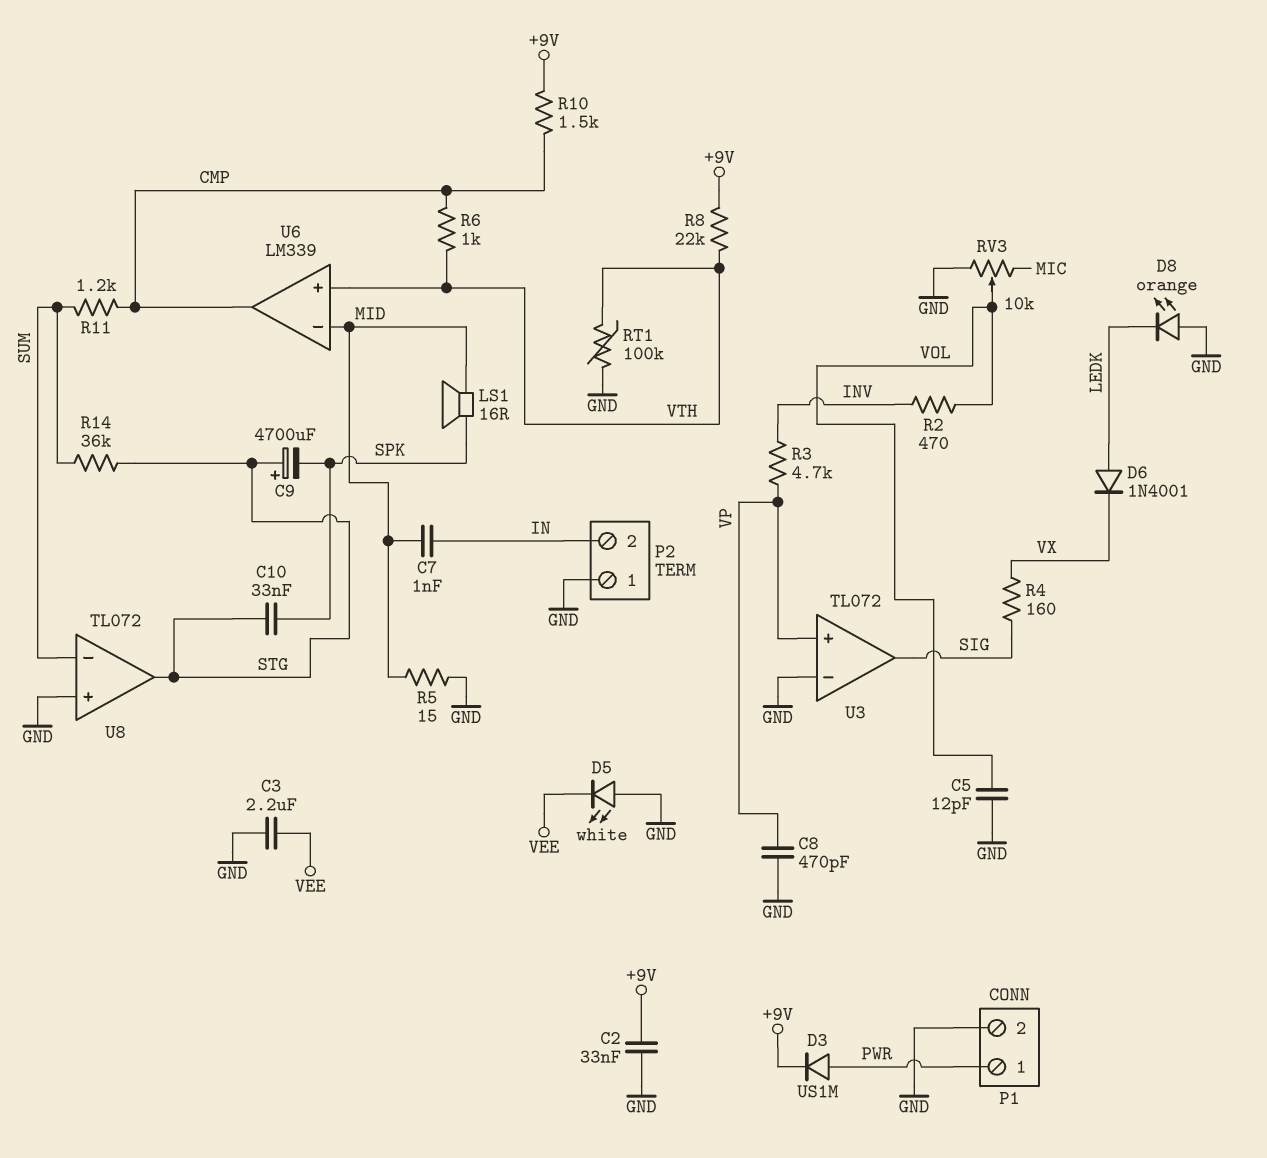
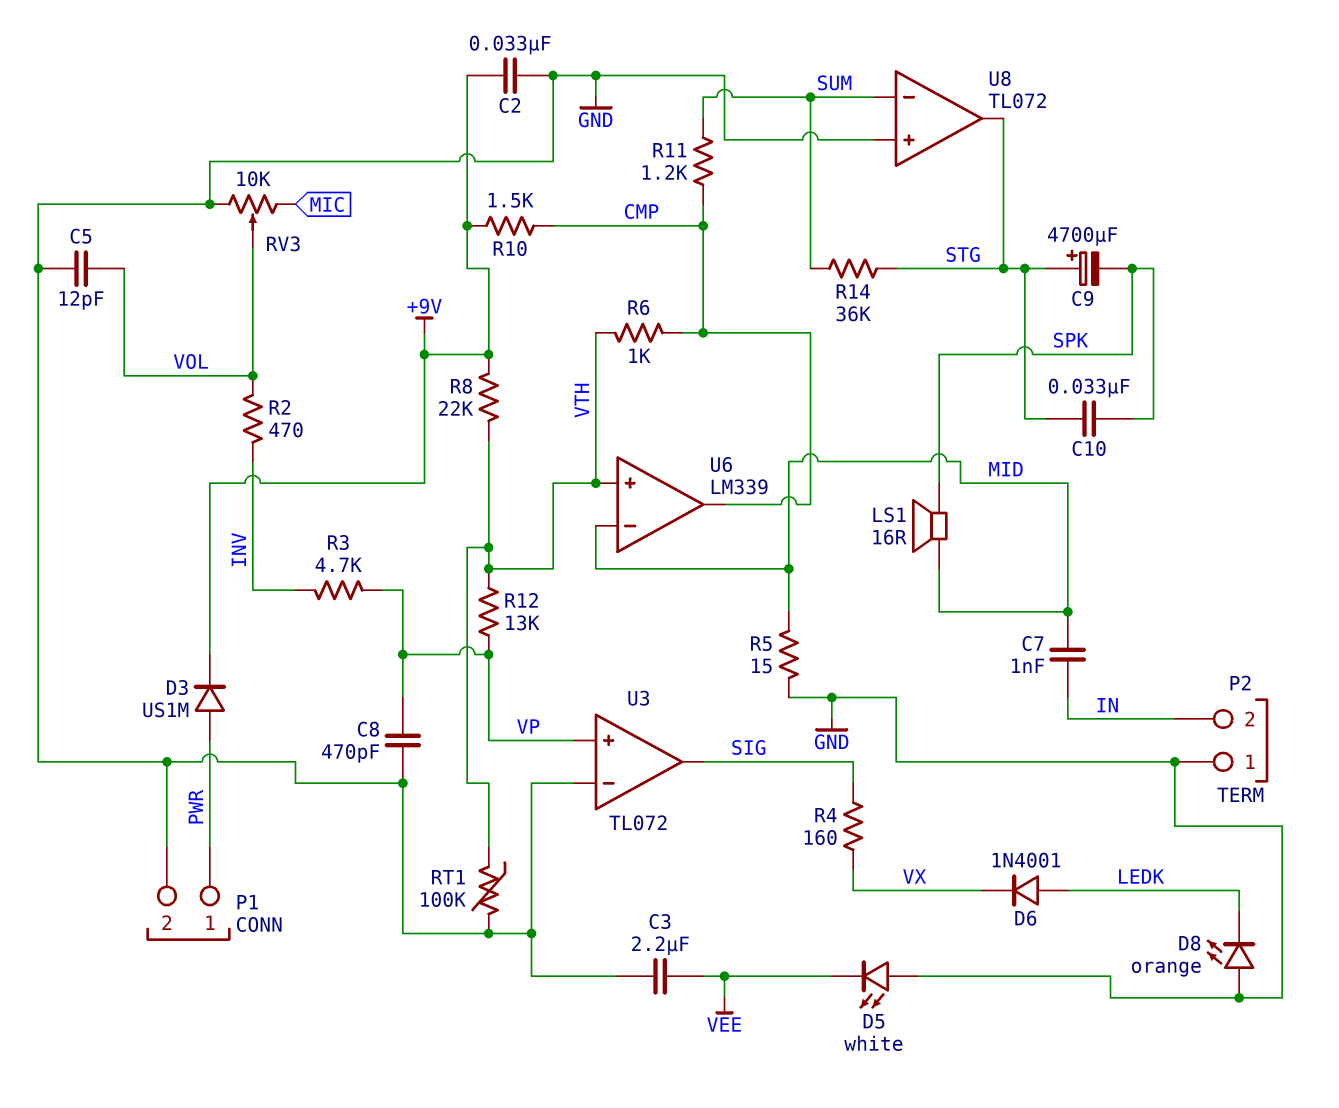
R12: none -> 13k (VP, VTH)

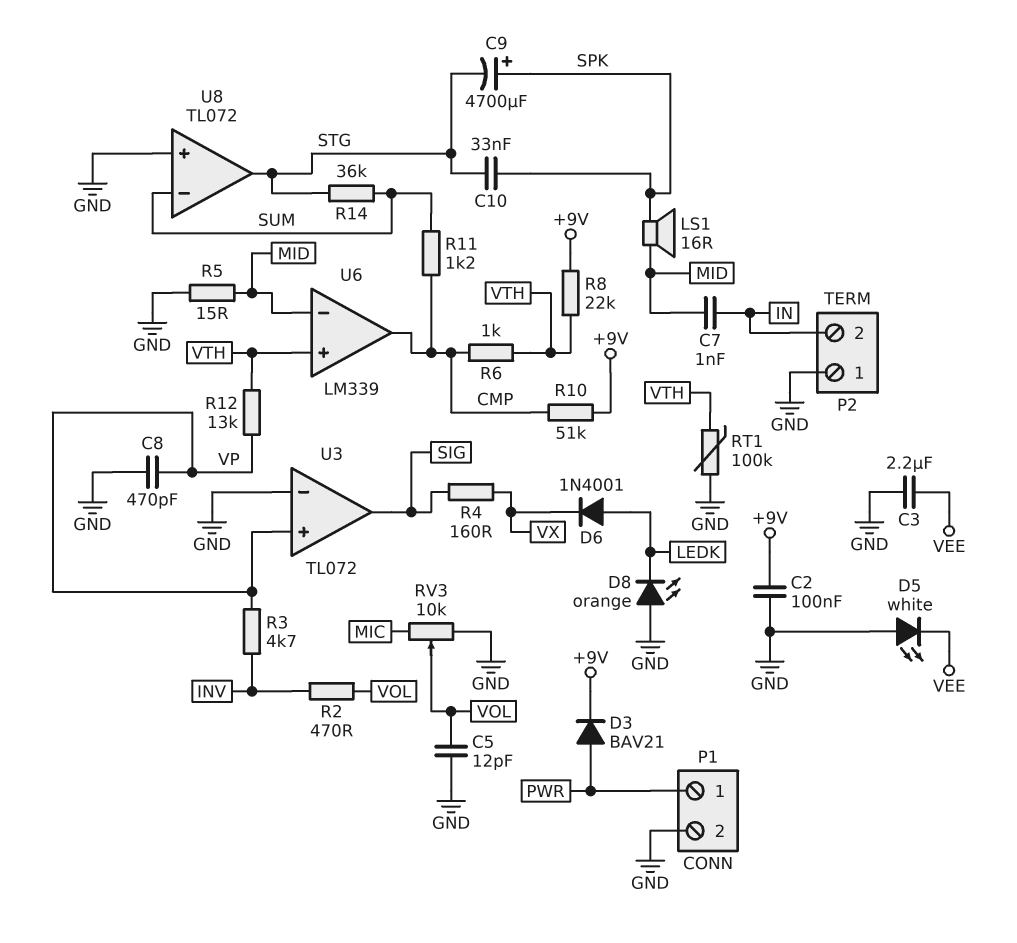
C2: 33nF (+9V, GND) -> 100nF (+9V, GND)
C9: 4700uF (plus STG, minus SPK) -> 4700uF (plus SPK, minus STG)
D3: diode US1M (A PWR, K +9V) -> diode BAV21 (A PWR, K +9V)
R10: 1.5k (+9V, CMP) -> 51k (+9V, CMP)

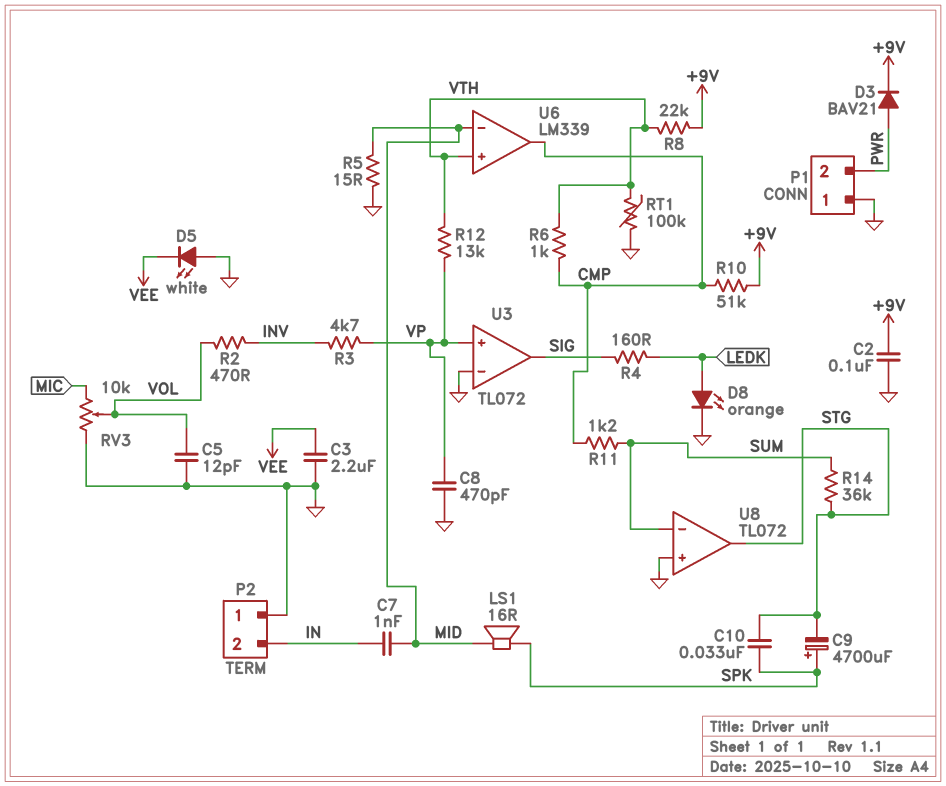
D6: diode 1N4001 (A LEDK, K VX) -> none
D8: LED orange (A GND, K LEDK) -> LED orange (A LEDK, K GND)
P1 pin 1: PWR -> GND
P1 pin 2: GND -> PWR
R4: 160 (SIG, VX) -> 160 (LEDK, SIG)

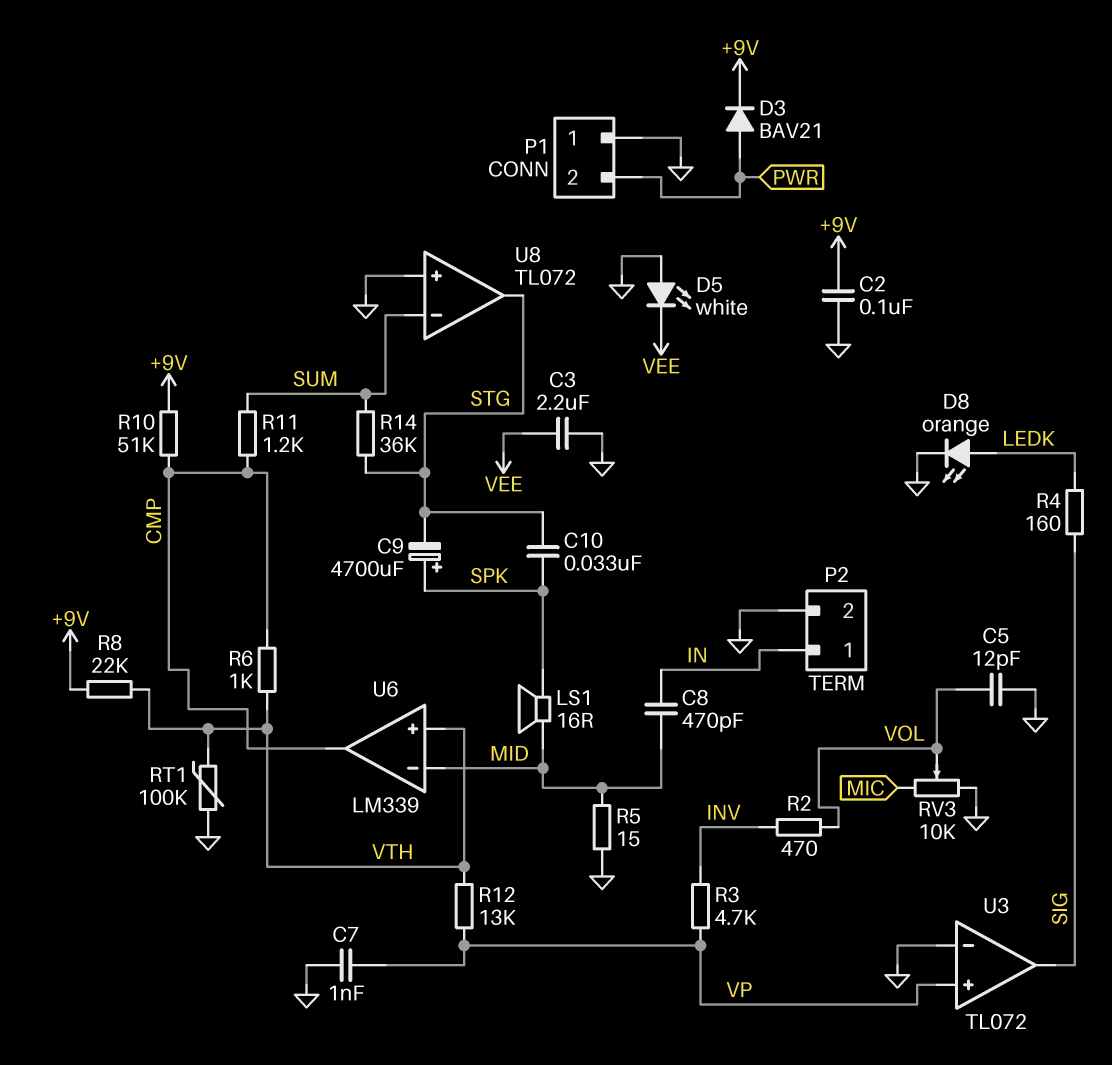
C7: 1nF (IN, MID) -> 1nF (GND, VP)
C8: 470pF (GND, VP) -> 470pF (IN, MID)
P2 pin 1: GND -> IN
P2 pin 2: IN -> GND

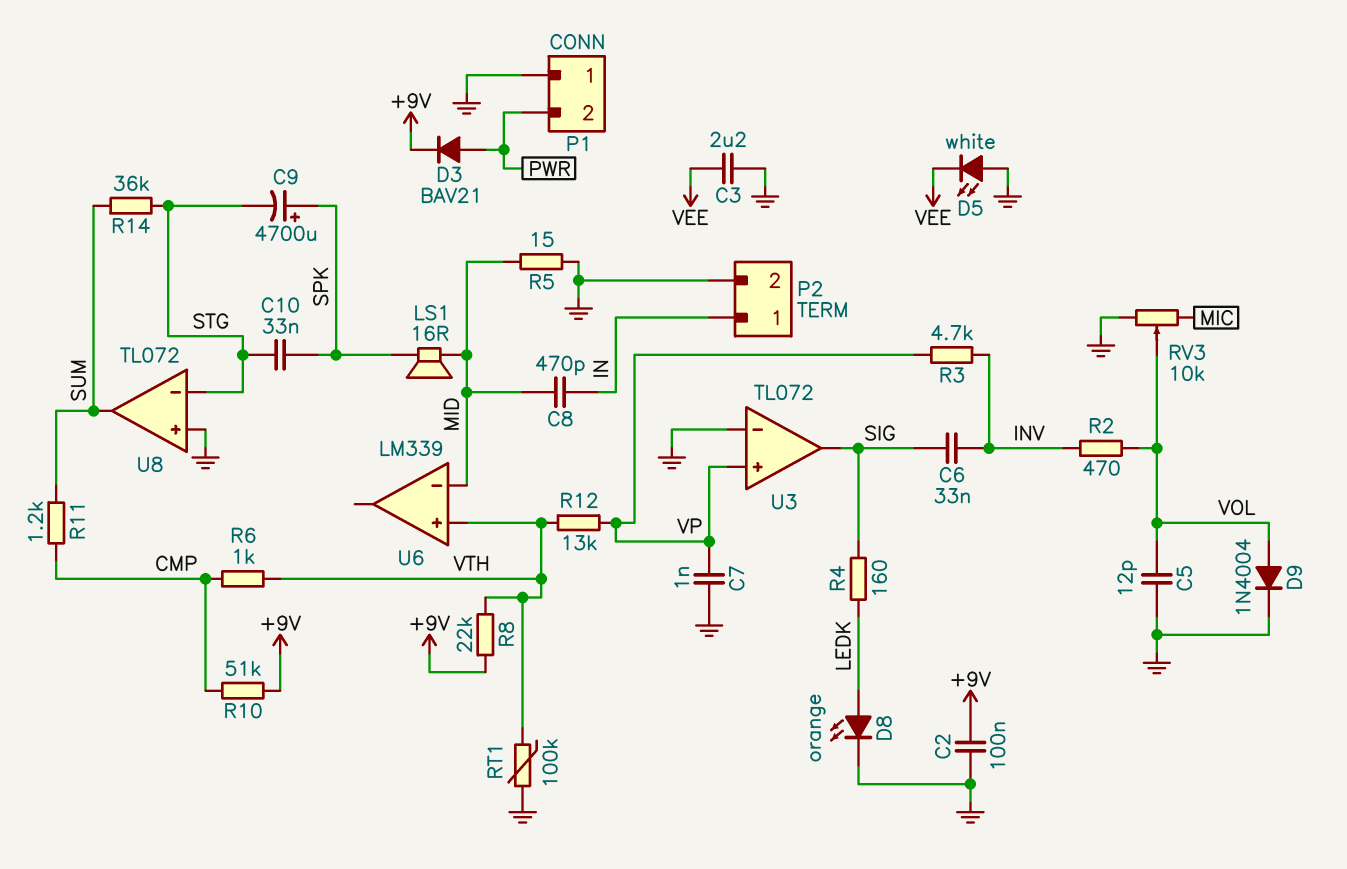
C6: none -> 33nF (INV, SIG)
D9: none -> diode 1N4004 (A VOL, K GND)
U6 pin out: CMP -> none
U8 pin in-: SUM -> STG
U8 pin out: STG -> SUM

